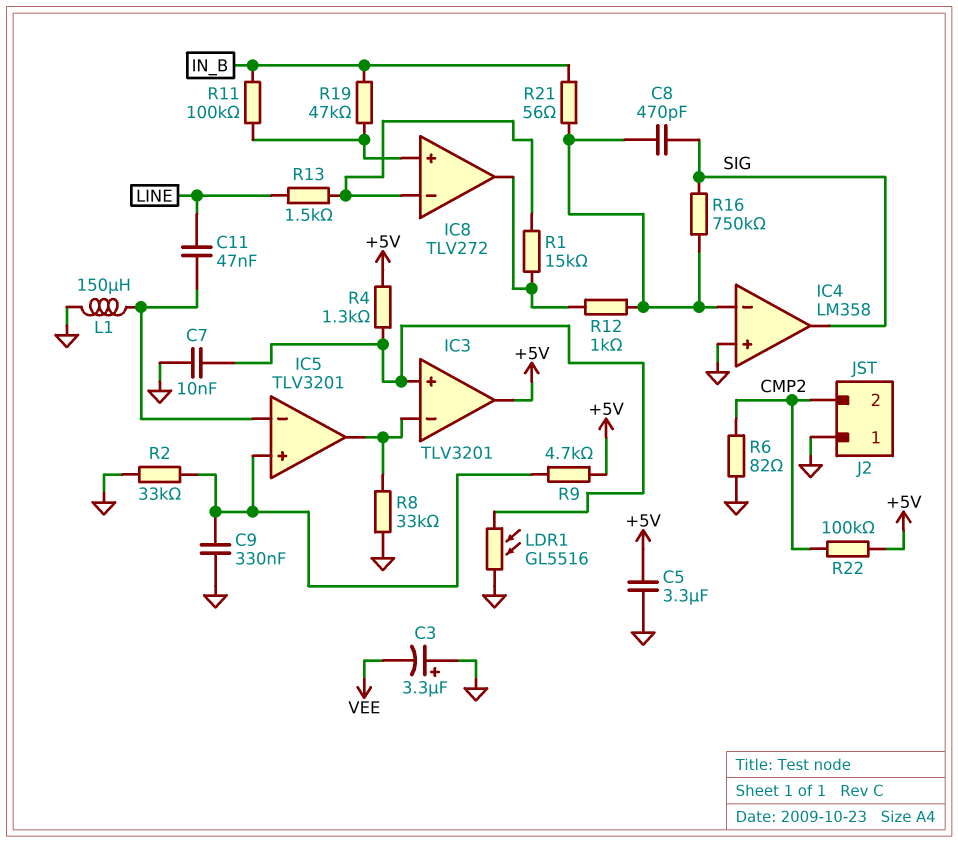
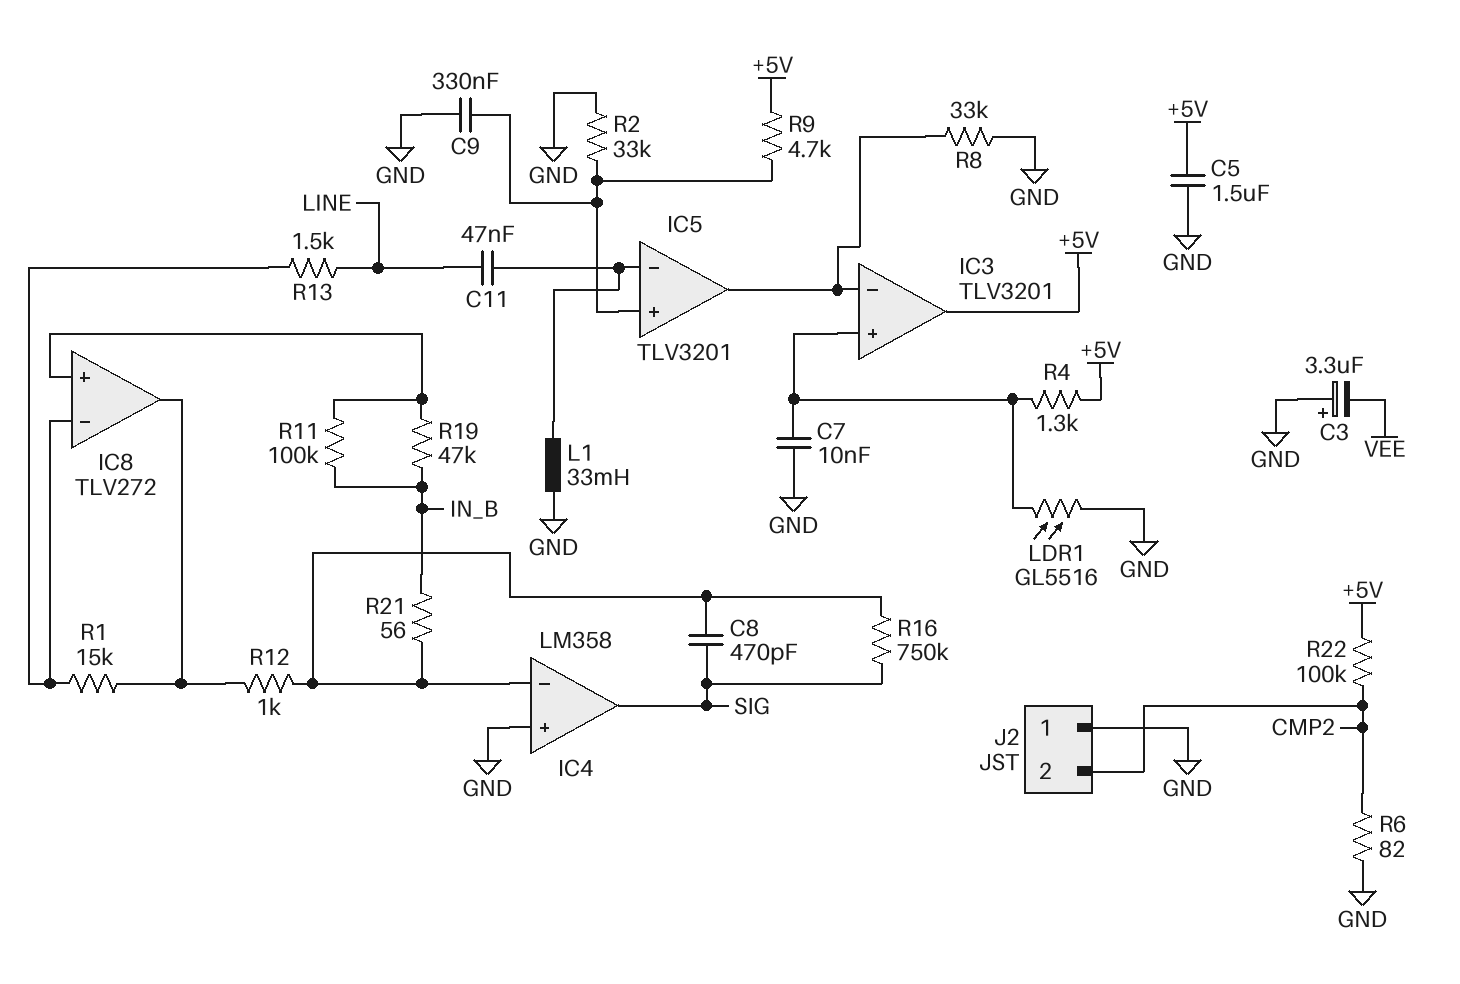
C5: 3.3uF (+5V, GND) -> 1.5uF (+5V, GND)
L1: 150uH (GND, IC5/in-) -> 33mH (GND, IC5/in-)

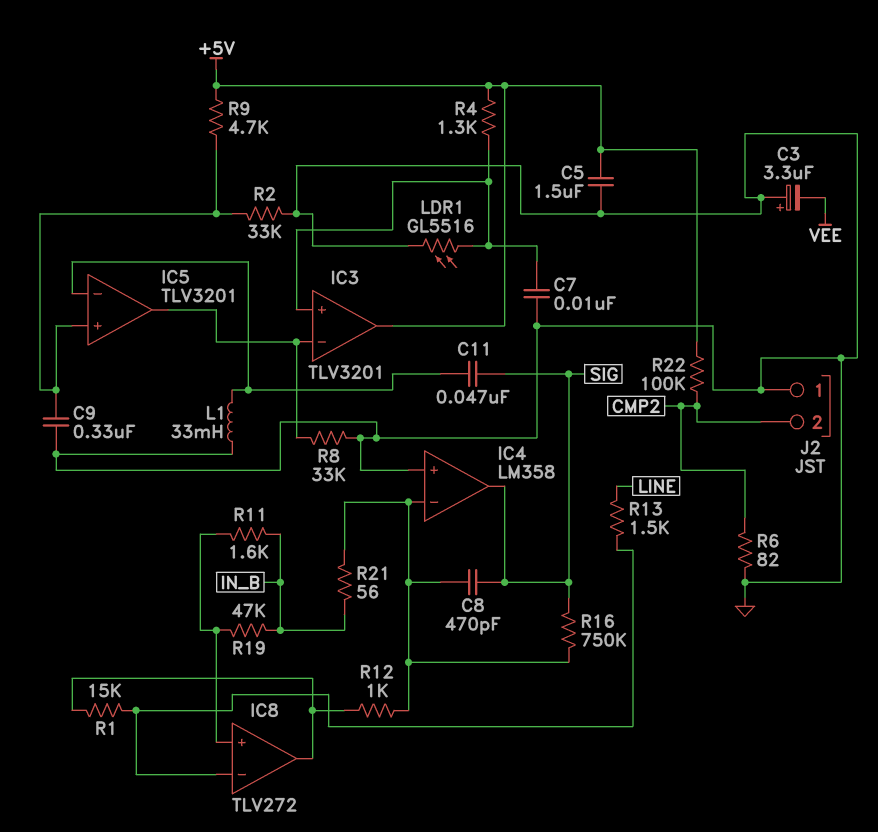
C11: 47nF (IC5/in-, LINE) -> 47nF (IC5/in-, SIG)
R11: 100k (IC8/in+, IN_B) -> 1.6k (IC8/in+, IN_B)

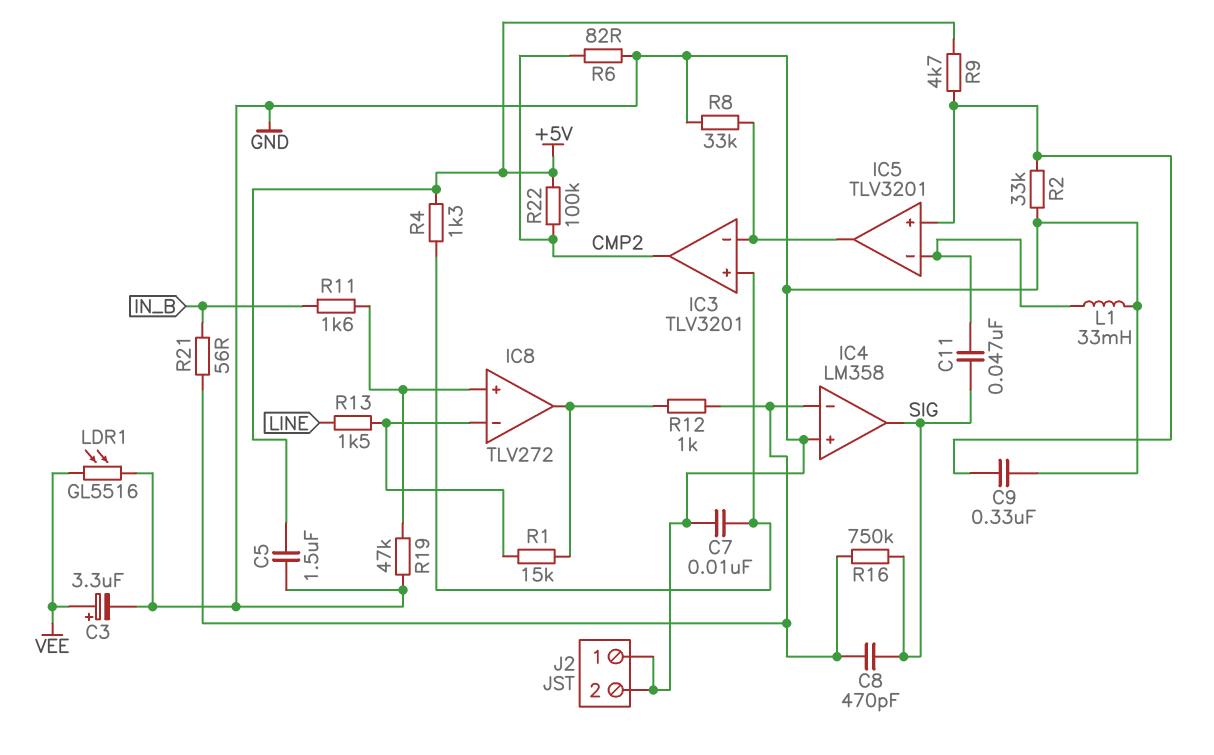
C3: 3.3uF (plus GND, minus VEE) -> 3.3uF (plus VEE, minus GND)
IC3 pin out: +5V -> CMP2
J2 pin 2: CMP2 -> GND
LDR1: GL5516 (GND, IC3/in+) -> GL5516 (GND, VEE)
R19: 47k (IC8/in+, IN_B) -> 47k (GND, IC8/in+)

